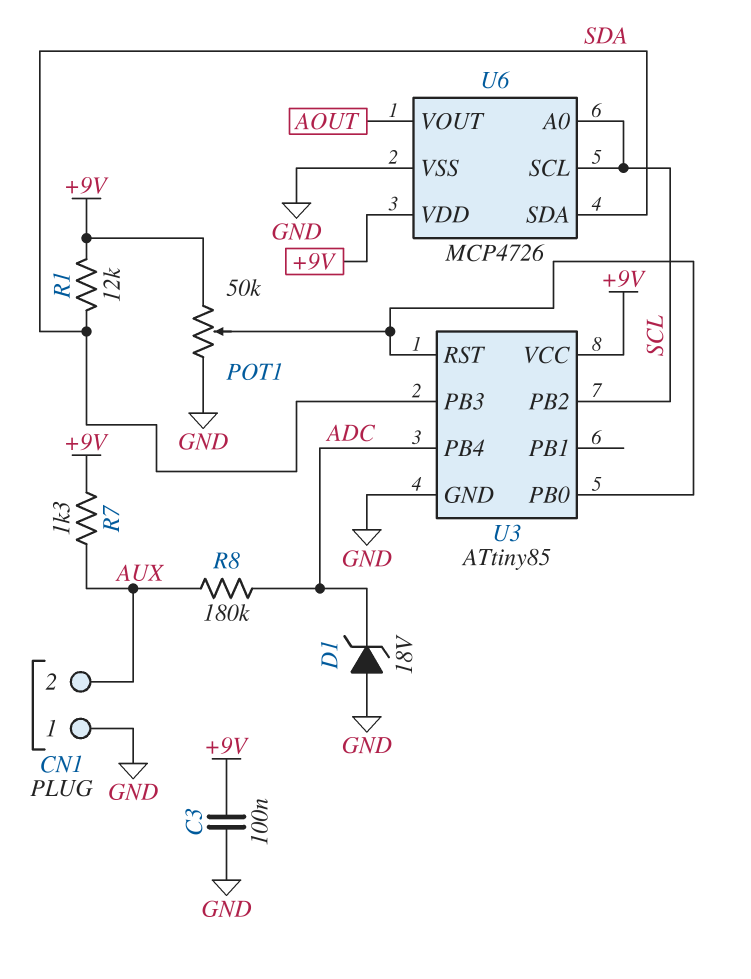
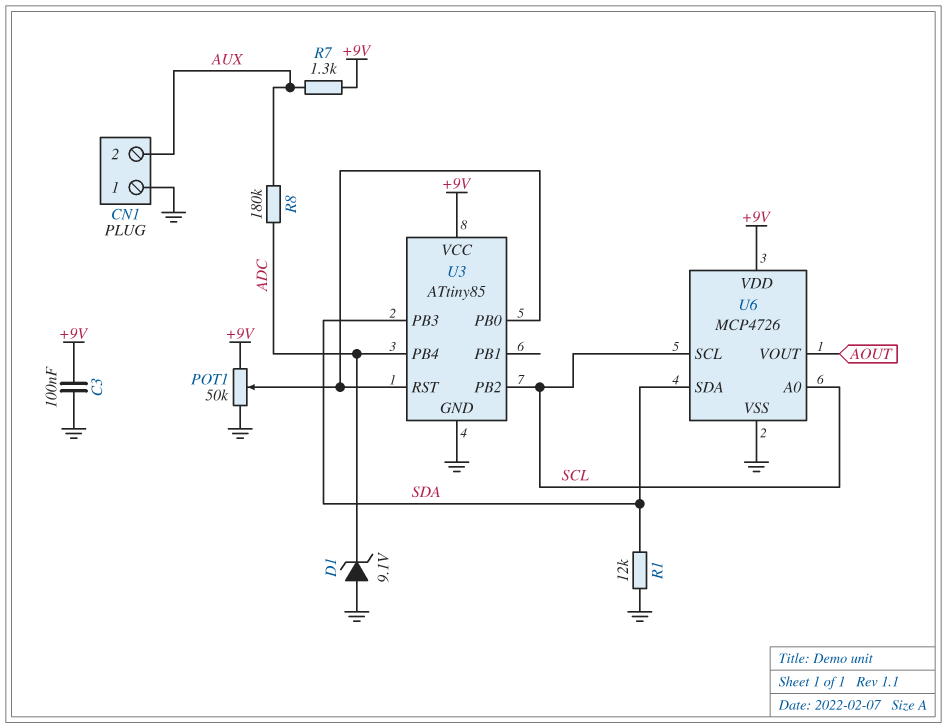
D1: zener 18V (A GND, K ADC) -> zener 9.1V (A GND, K ADC)
R1: 12k (+9V, SDA) -> 12k (GND, SDA)

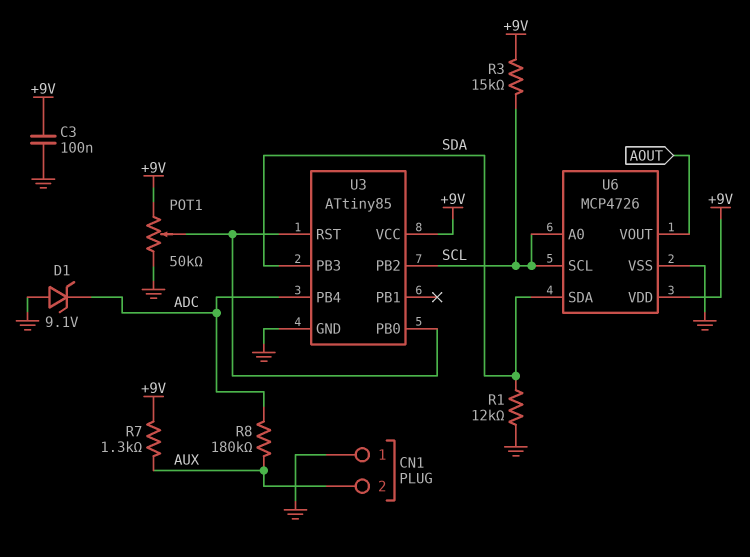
R3: none -> 15k (+9V, SCL)

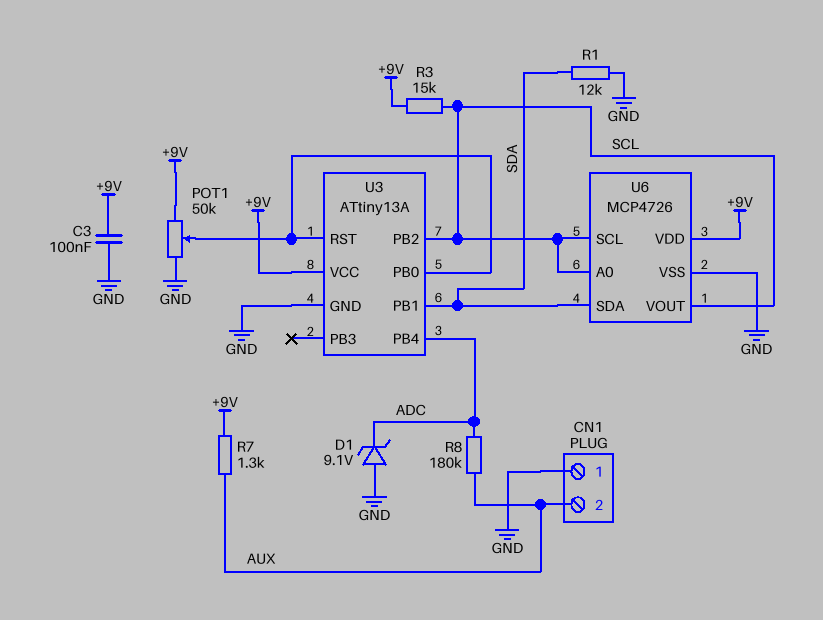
U3: ATtiny85 -> ATtiny13A
U3 pin PB1: none -> SDA
U3 pin PB3: SDA -> none
U6 pin VOUT: AOUT -> SCL

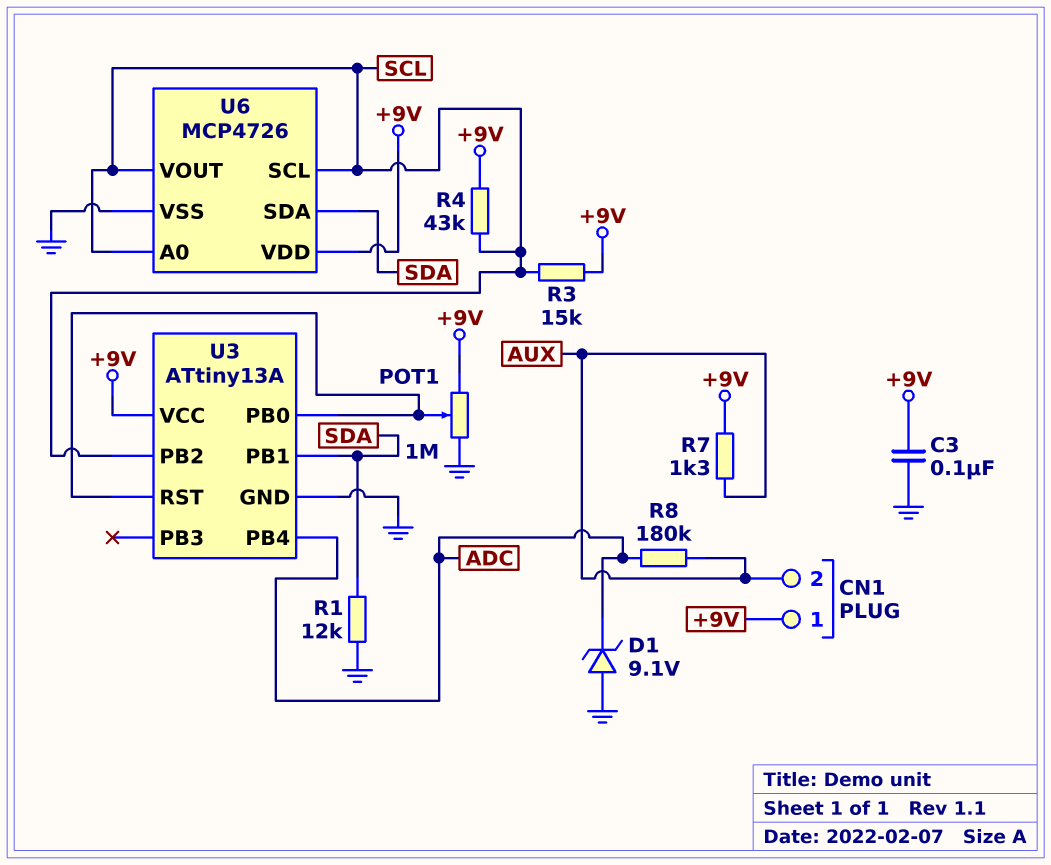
CN1 pin 1: GND -> +9V
POT1: 50k (+9V, GND, wiper U3/PB0) -> 1M (+9V, GND, wiper U3/PB0)
R4: none -> 43k (+9V, SCL)

